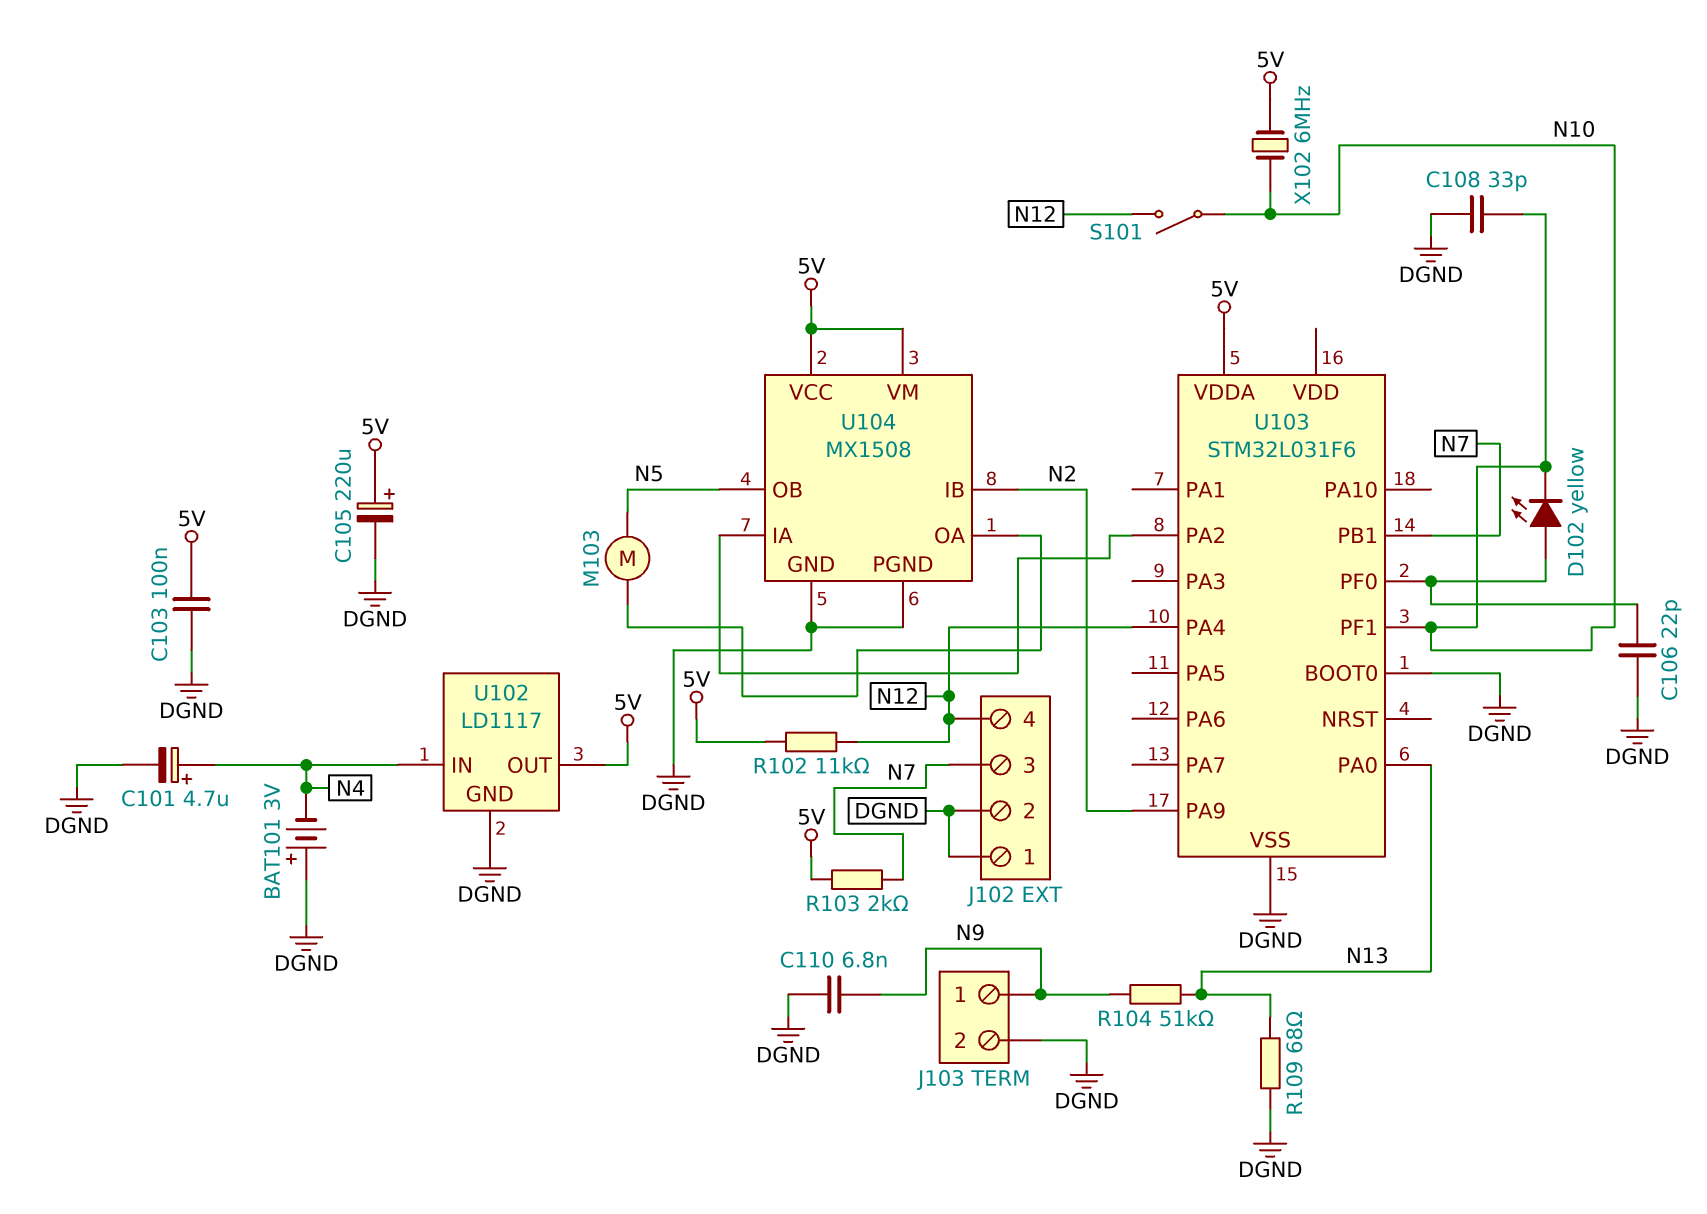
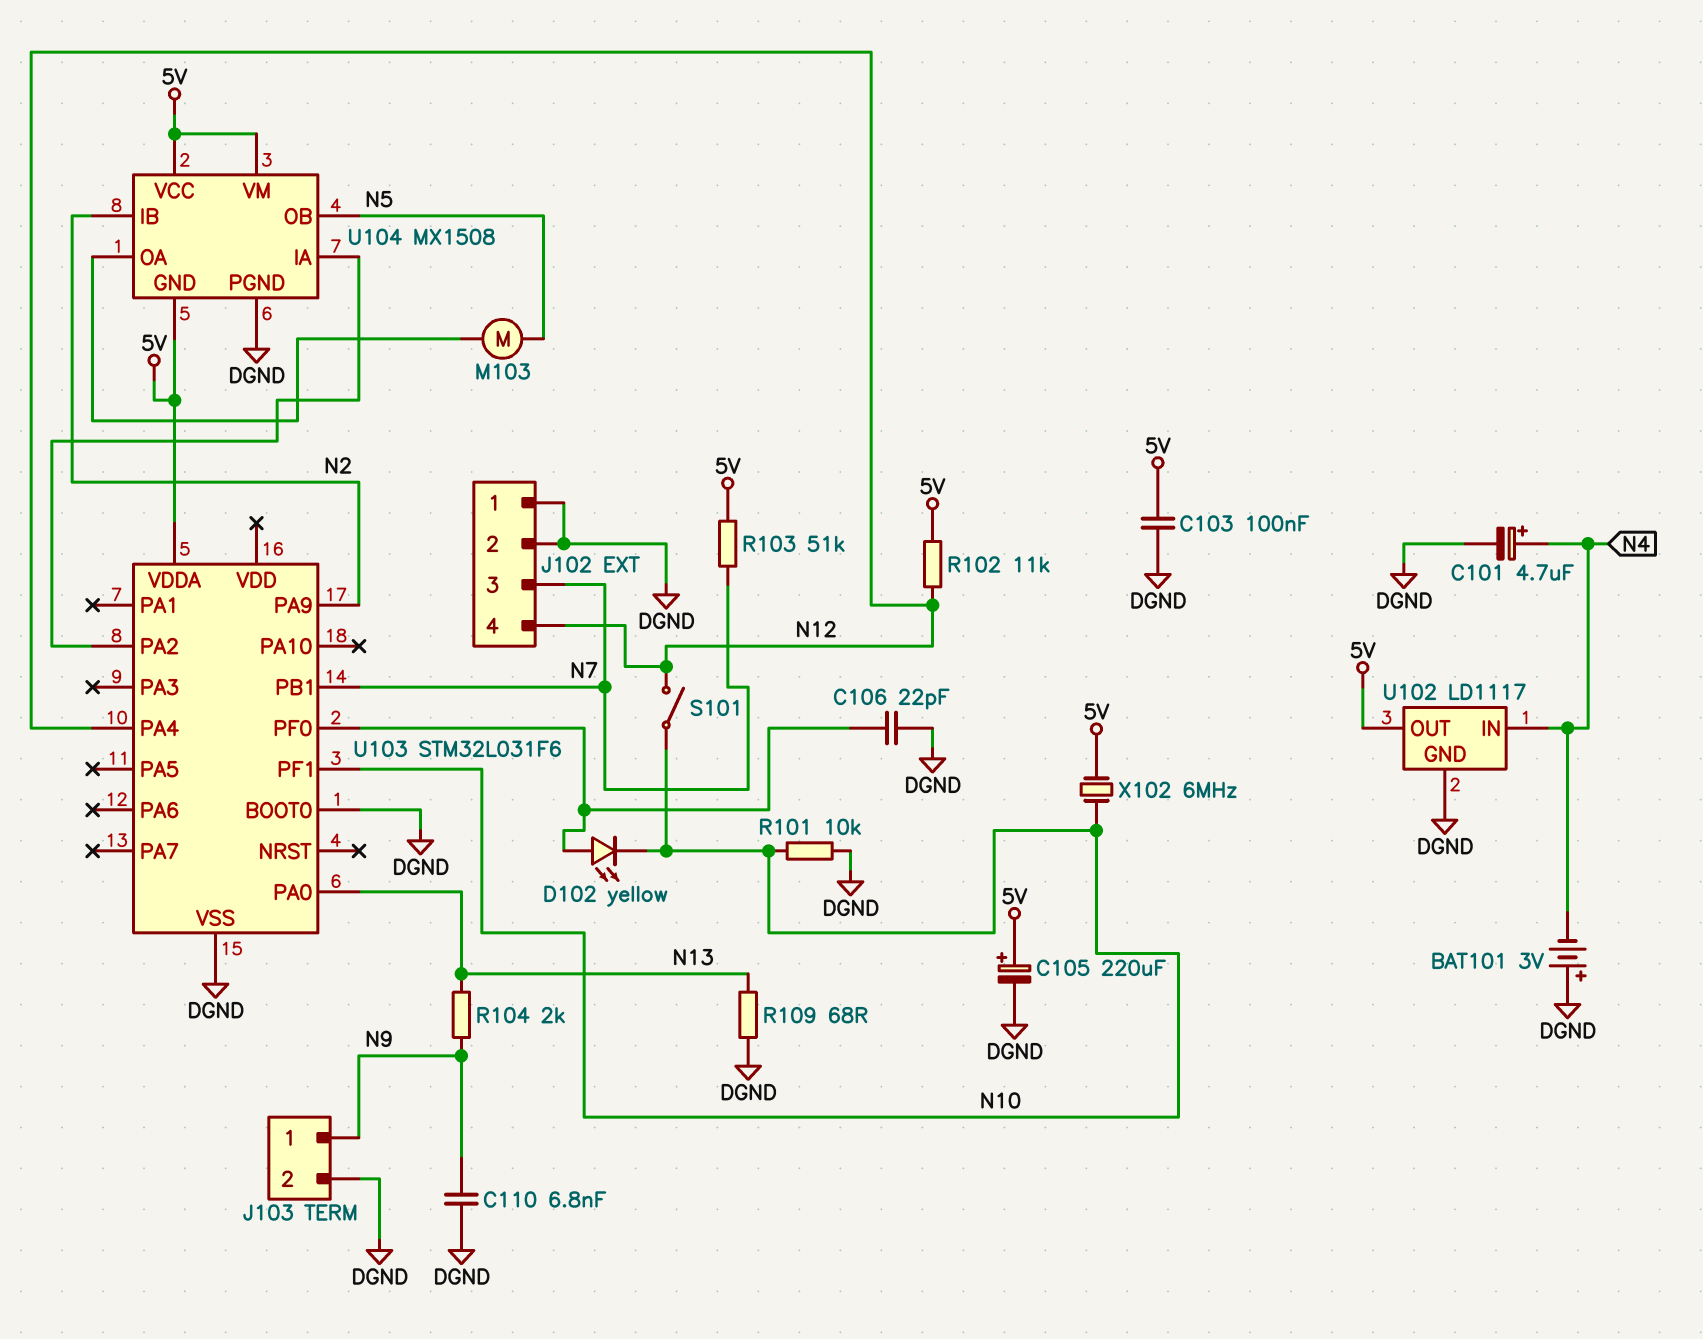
C108: 33pF (DGND, N10) -> none
R101: none -> 10k (DGND, N10)
R103: 2k (5V, N7) -> 51k (5V, N7)
R104: 51k (N9, N13) -> 2k (N9, N13)
U104 pin GND: DGND -> 5V

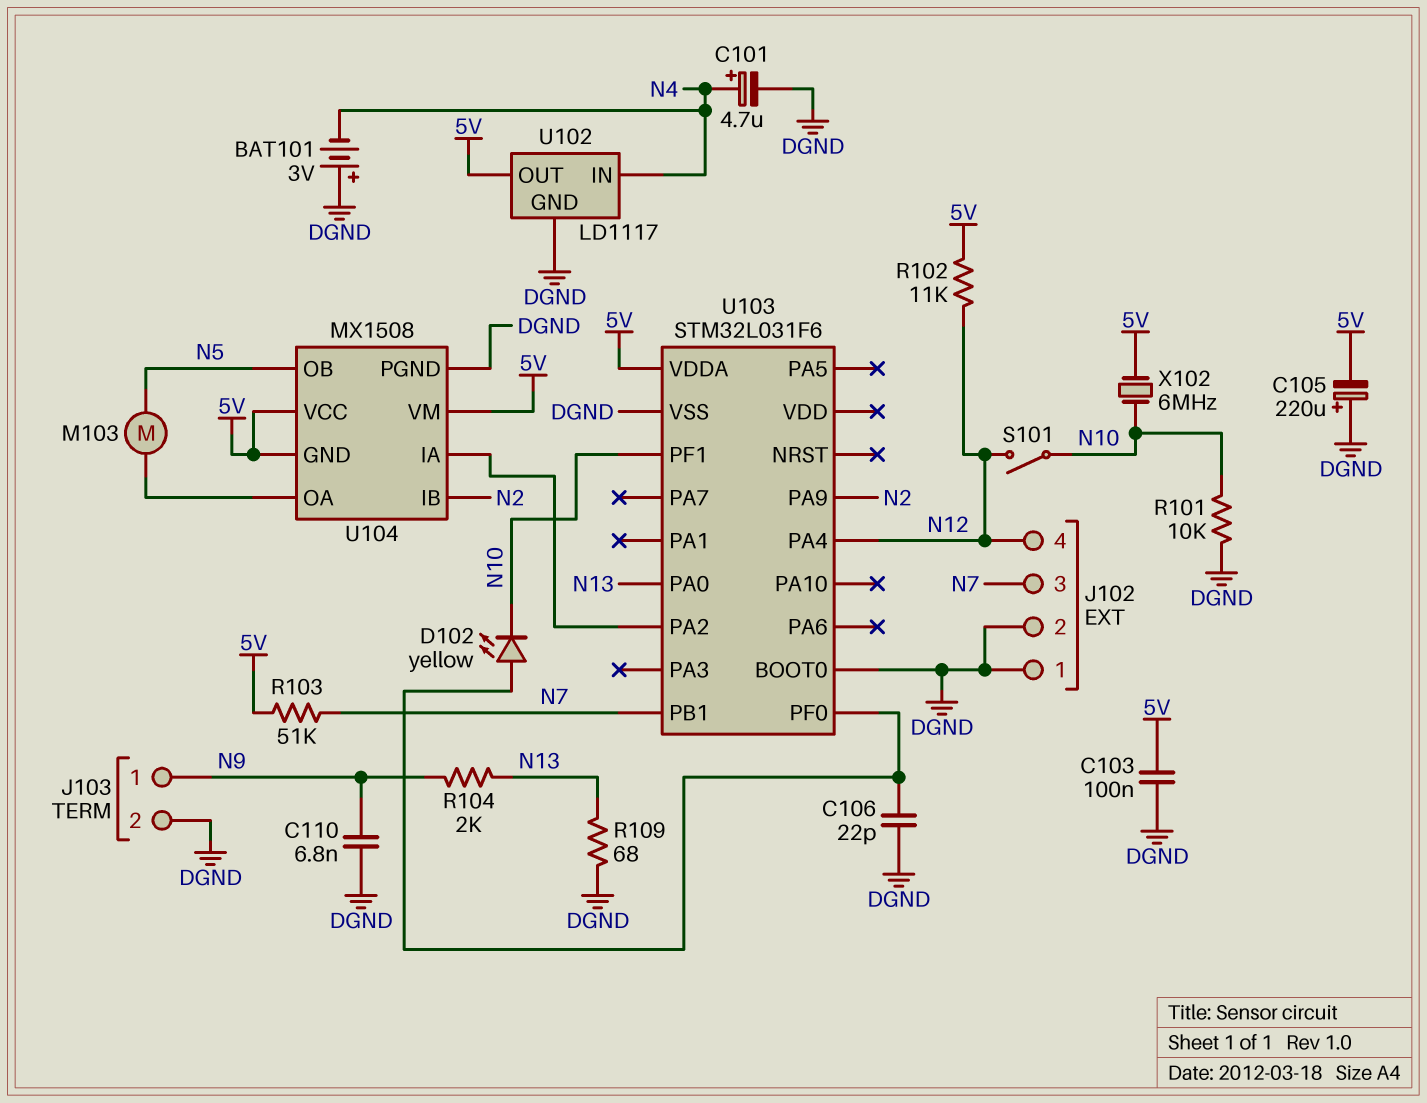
C105: 220uF (plus 5V, minus DGND) -> 220uF (plus DGND, minus 5V)

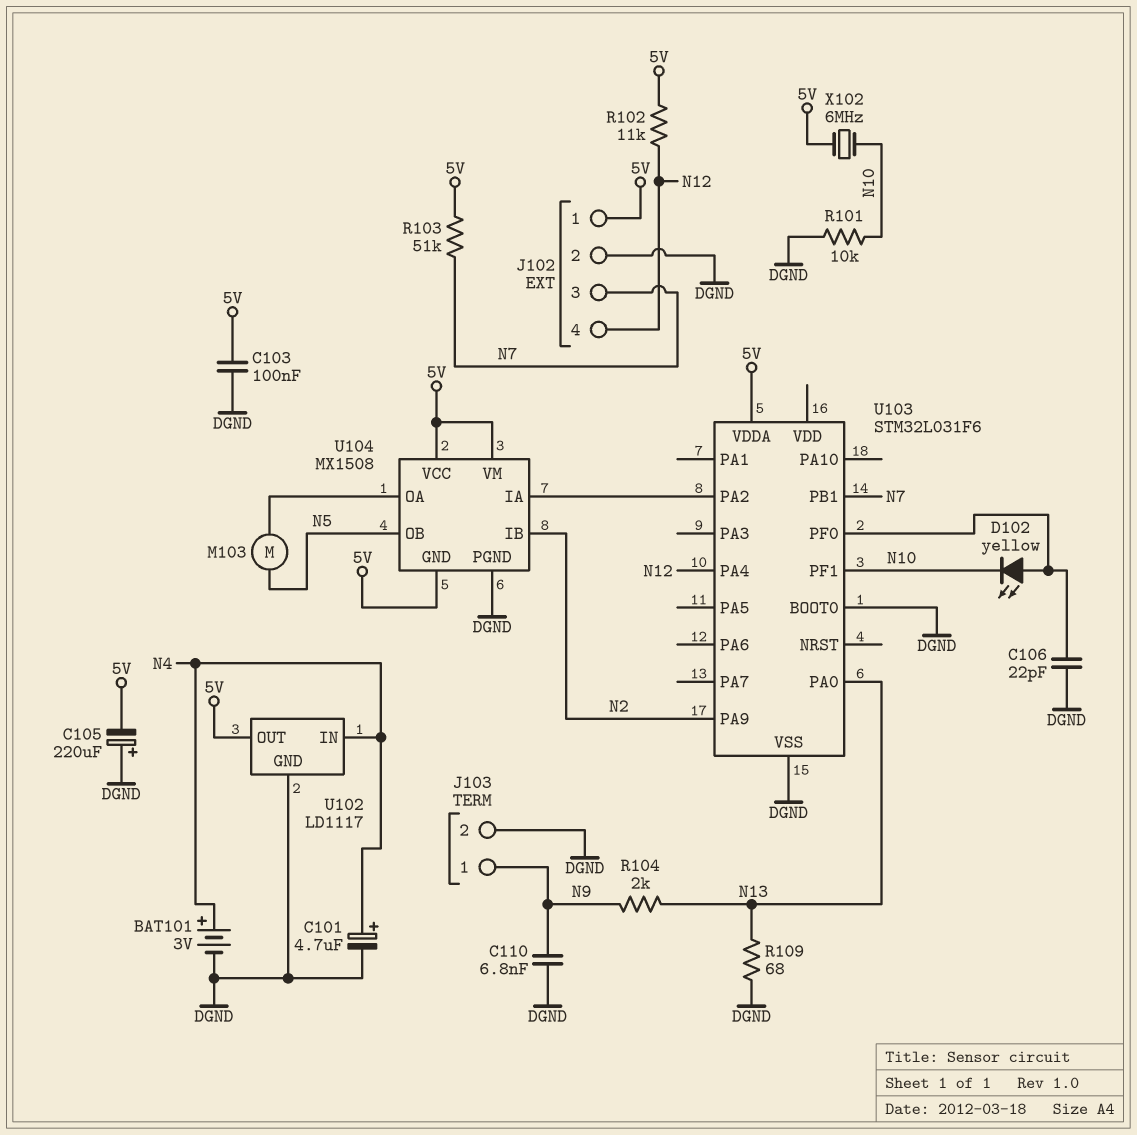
BAT101: 3V (plus DGND, minus N4) -> 3V (plus N4, minus DGND)
J102 pin 1: DGND -> 5V
S101: switch (N10, N12) -> none

